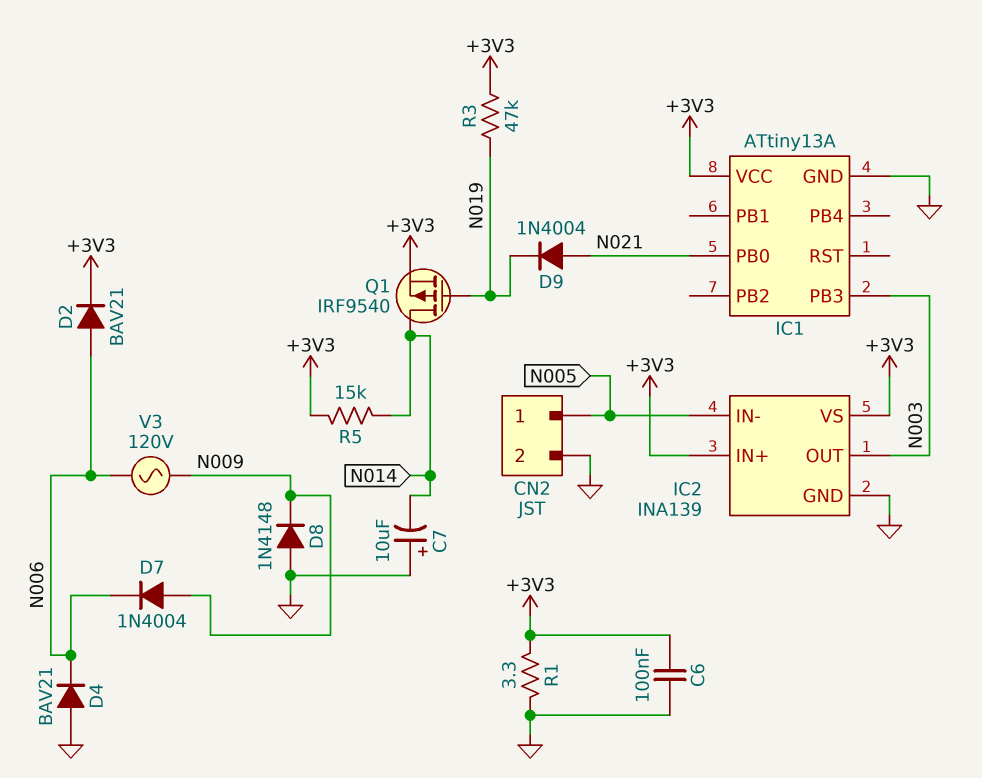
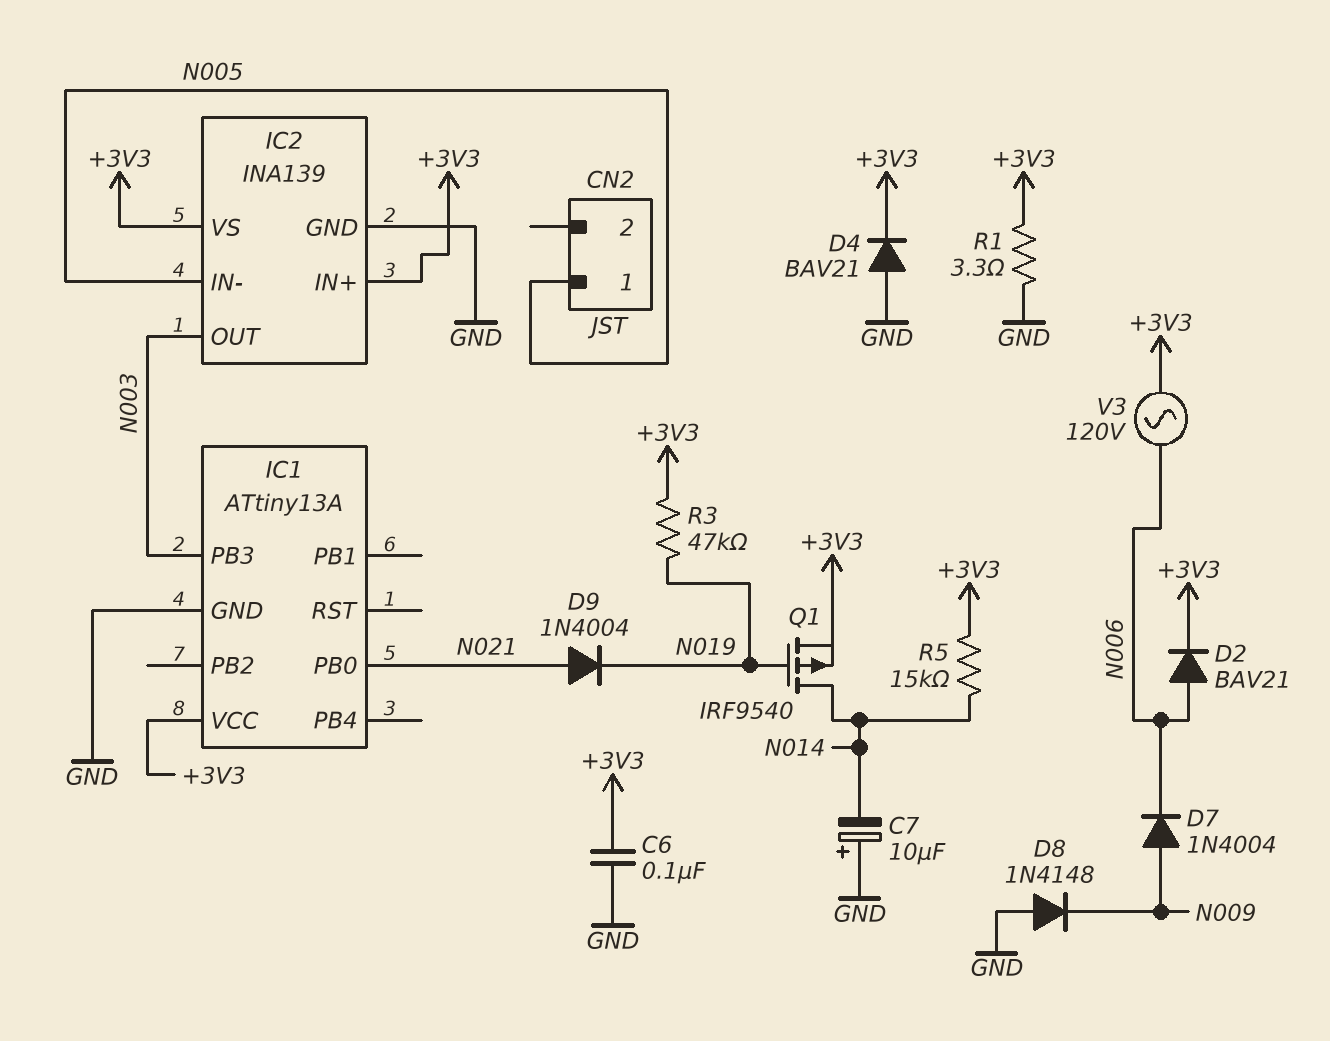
CN2 pin 2: GND -> none
D4: diode BAV21 (A GND, K N006) -> diode BAV21 (A GND, K +3V3)
V3: AC 120V (N006, N009) -> AC 120V (+3V3, N006)

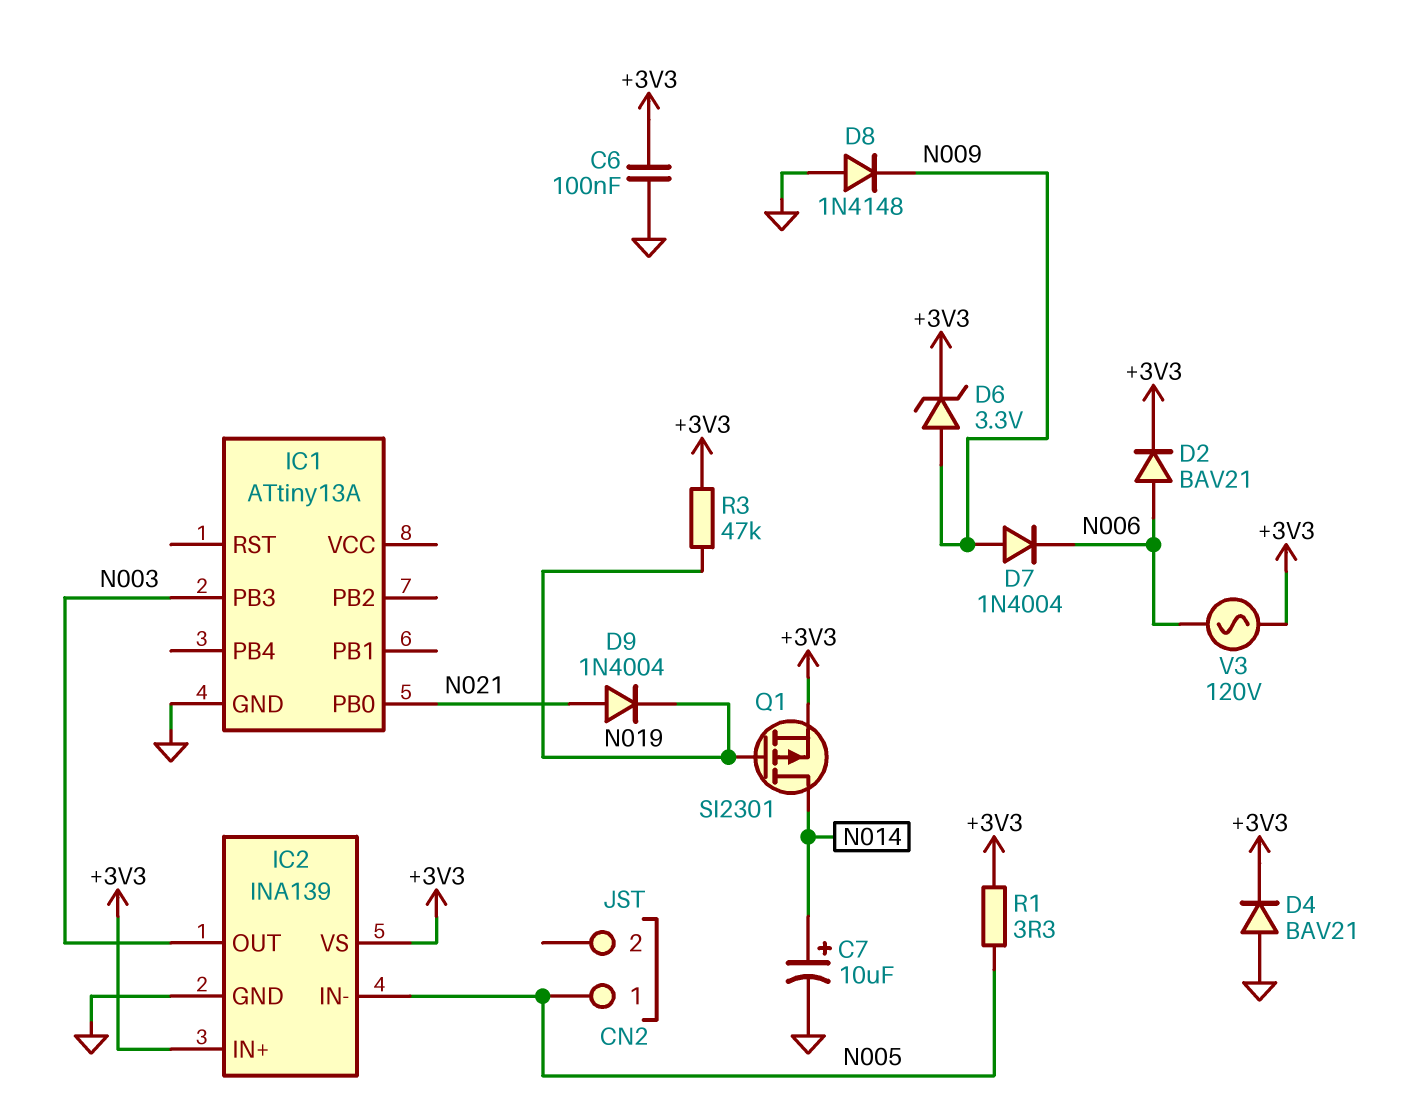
C7: 10uF (plus GND, minus N014) -> 10uF (plus N014, minus GND)
D6: none -> zener 3.3V (A N009, K +3V3)
IC1 pin VCC: +3V3 -> none
Q1: PMOS IRF9540 (G N019, D N014, S +3V3) -> PMOS SI2301 (G N019, D N014, S +3V3)
R1: 3.3 (+3V3, GND) -> 3.3 (+3V3, N005)
R5: 15k (+3V3, N014) -> none

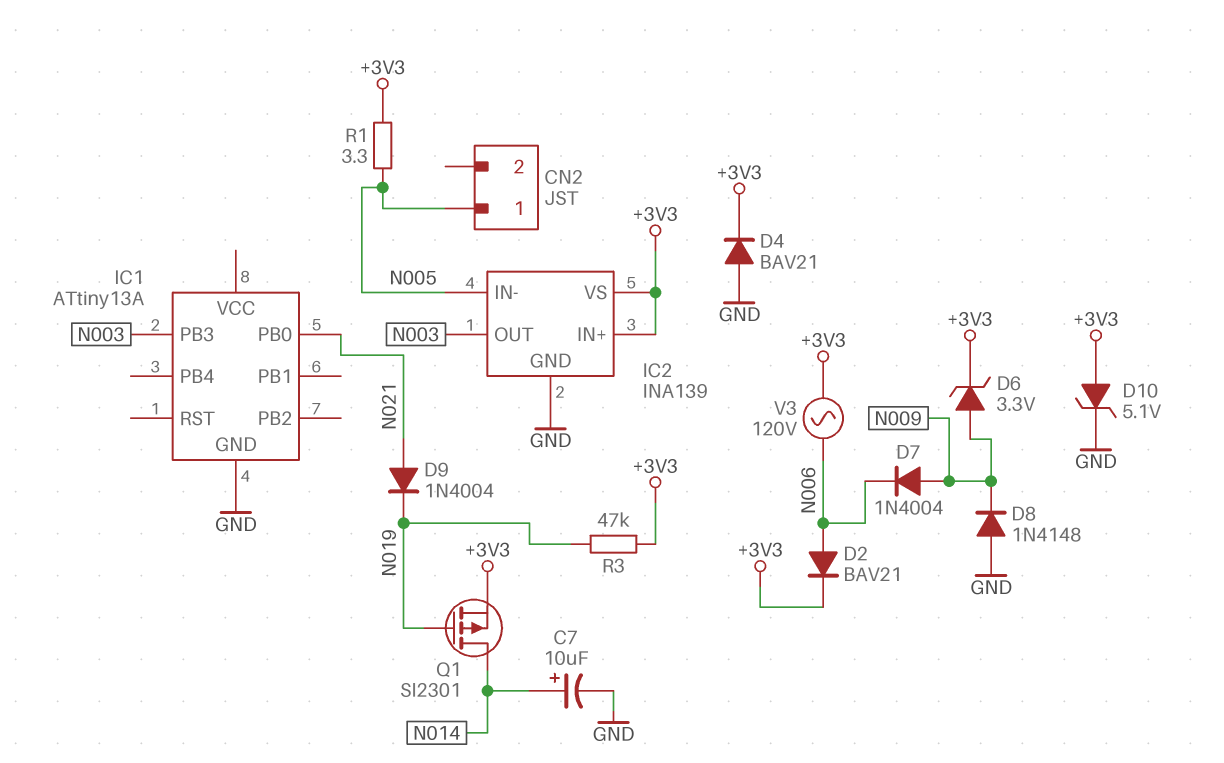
C6: 100nF (+3V3, GND) -> none
D10: none -> zener 5.1V (A +3V3, K GND)

